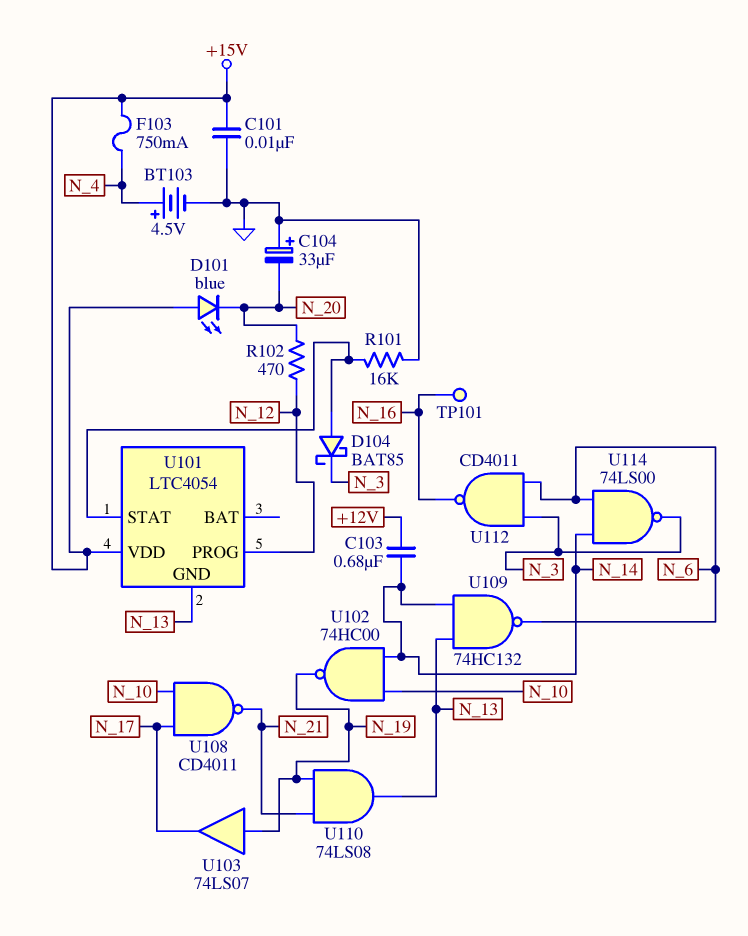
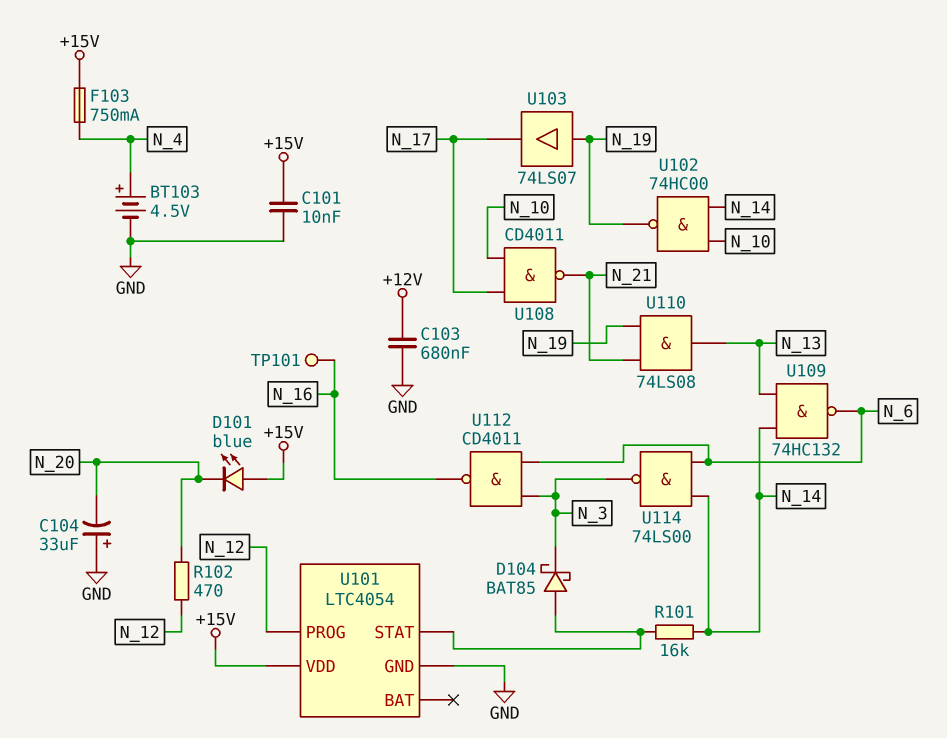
C103: 680nF (+12V, N_14) -> 680nF (+12V, GND)
R101: 16k (GND, U101/STAT) -> 16k (N_14, U101/STAT)
U101 pin GND: N_13 -> GND

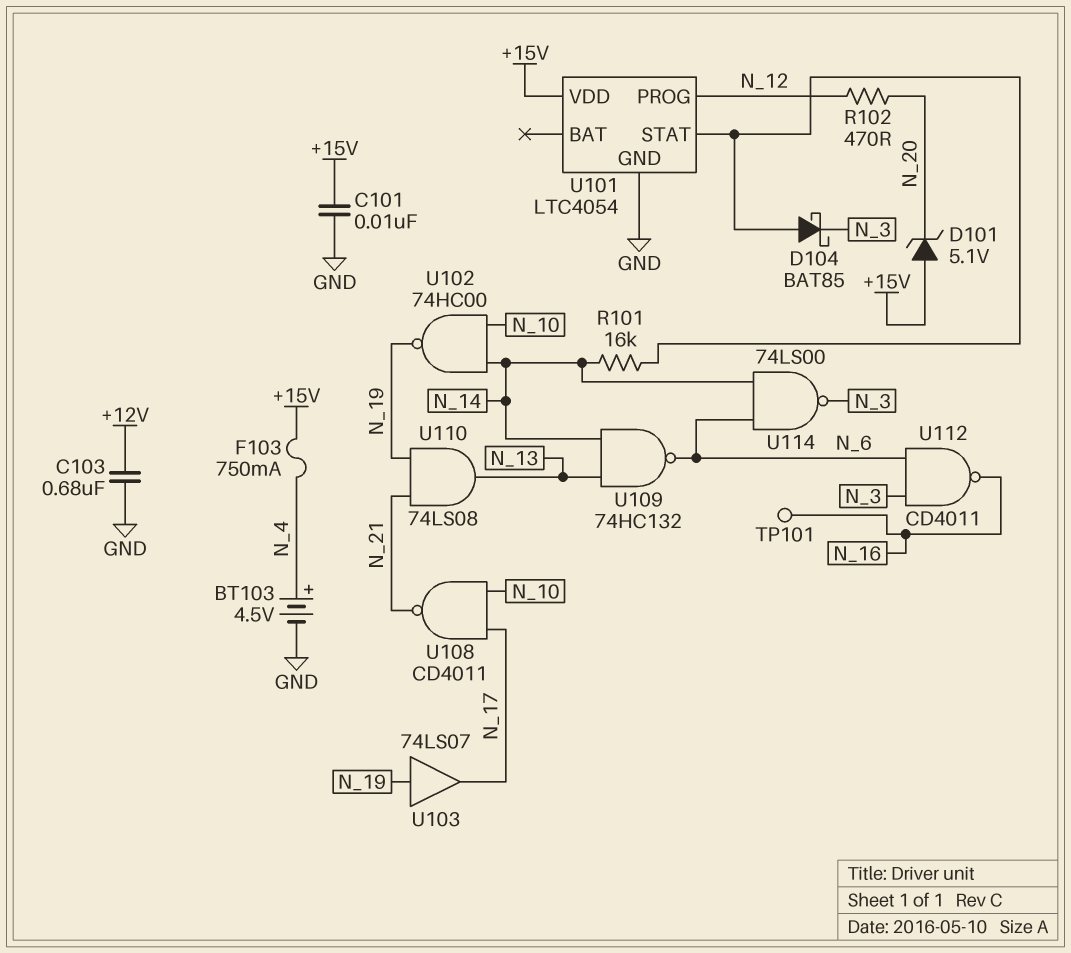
C104: 33uF (plus GND, minus N_20) -> none
D101: LED blue (A +15V, K N_20) -> zener 5.1V (A +15V, K N_20)

